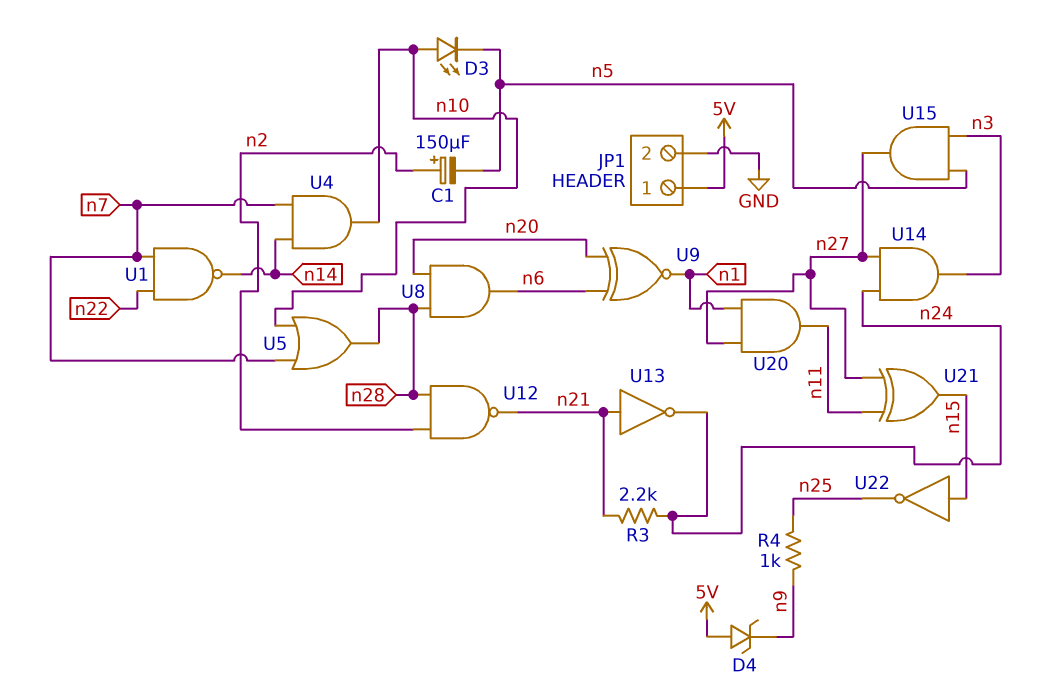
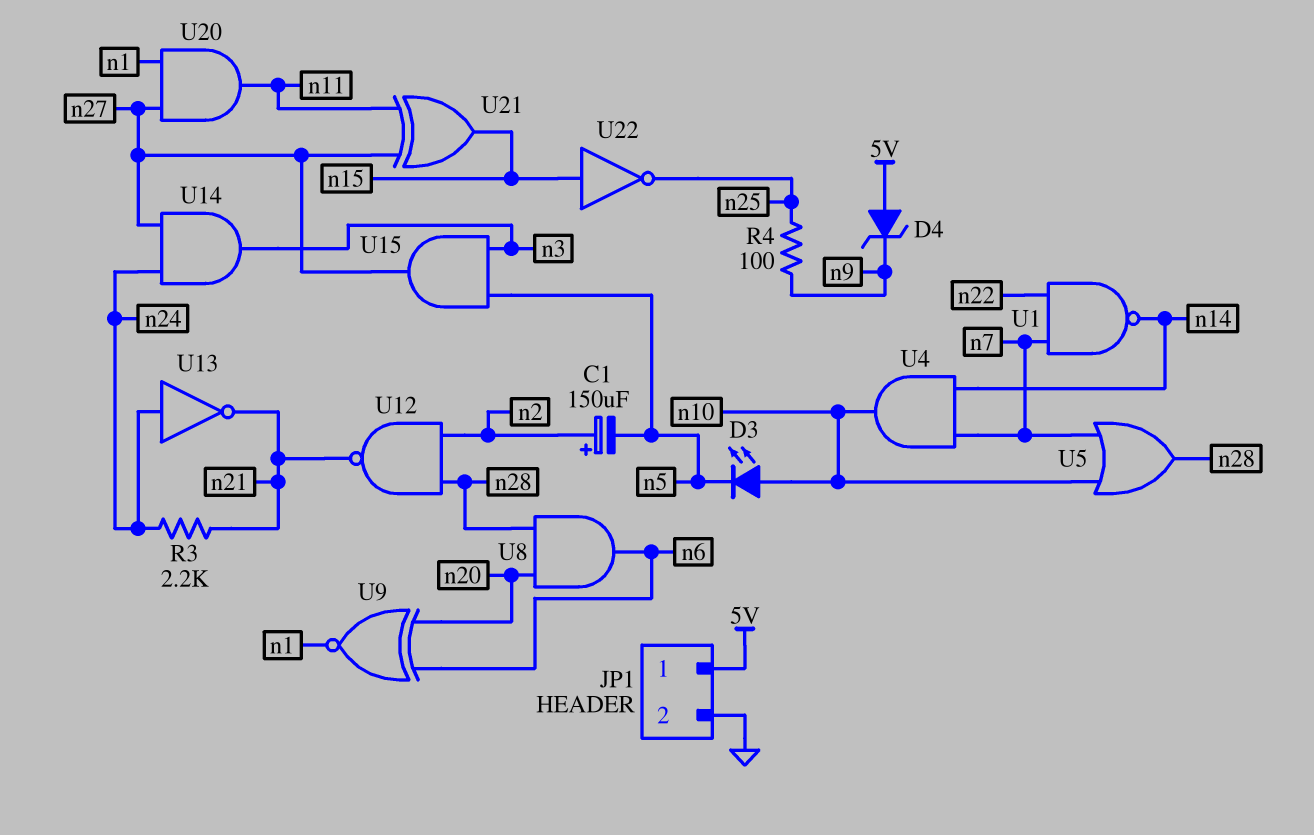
R4: 1k (n9, n25) -> 100 (n9, n25)
U13: NOT (in n21, out n24) -> NOT (in n24, out n21)

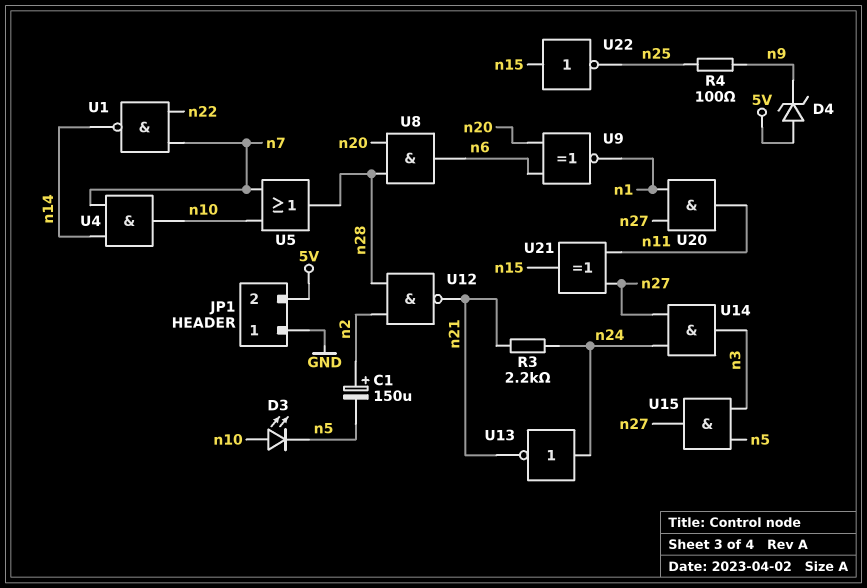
JP1 pin 1: 5V -> GND
JP1 pin 2: GND -> 5V

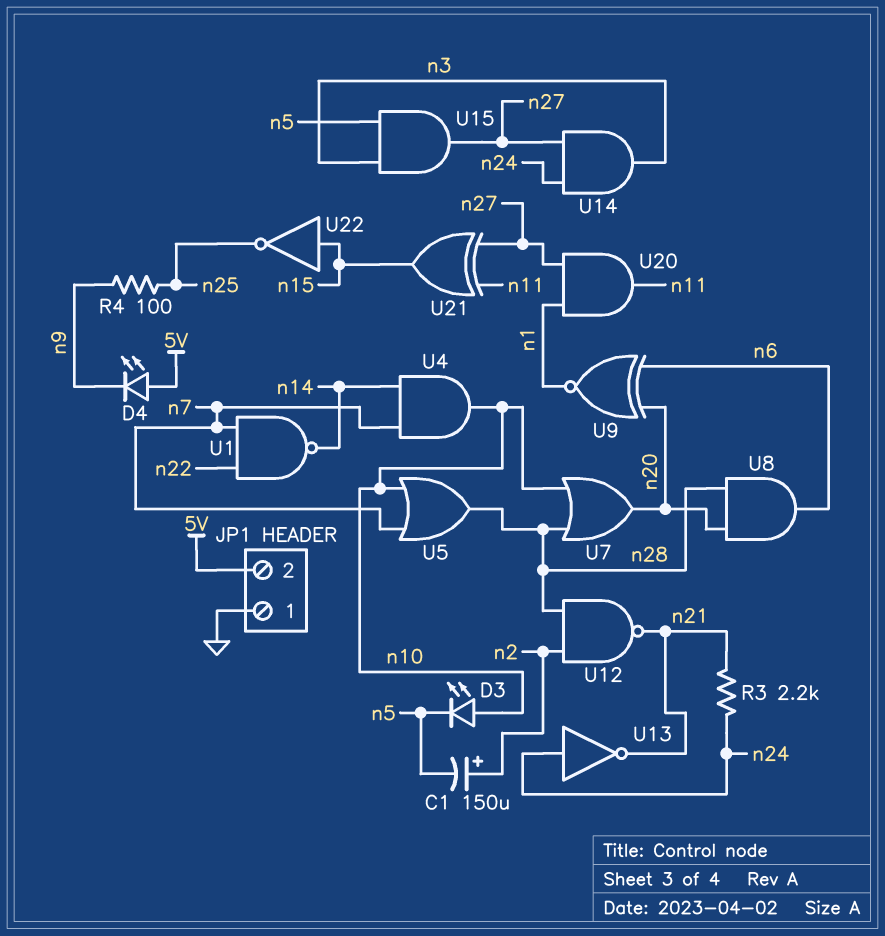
D4: zener (A 5V, K n9) -> LED (A 5V, K n9)
U7: none -> OR (in n10, in n28, out n20)

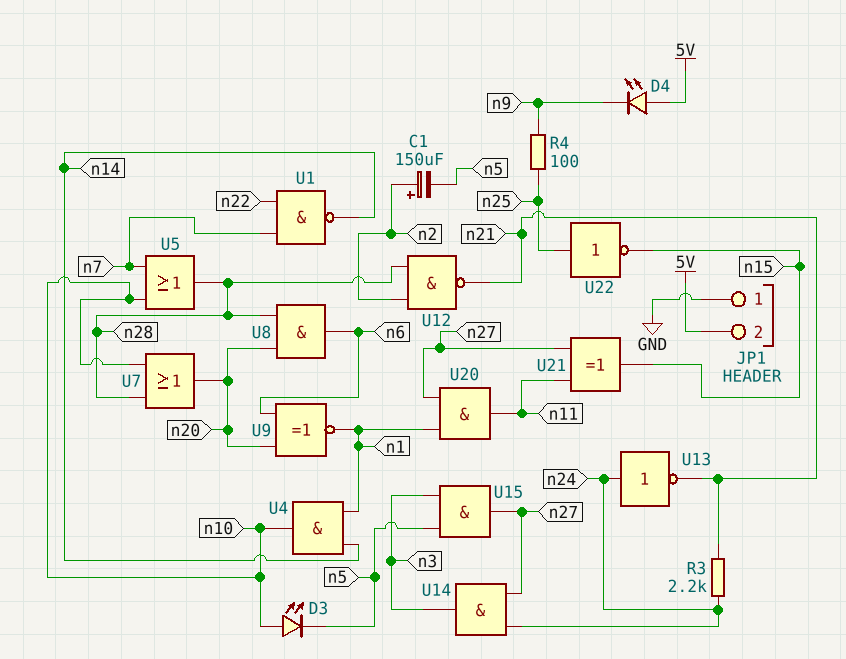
U4: AND (in n7, in n14, out n10) -> AND (in n1, in n14, out n10)
U22: NOT (in n15, out n25) -> NOT (in n25, out n15)

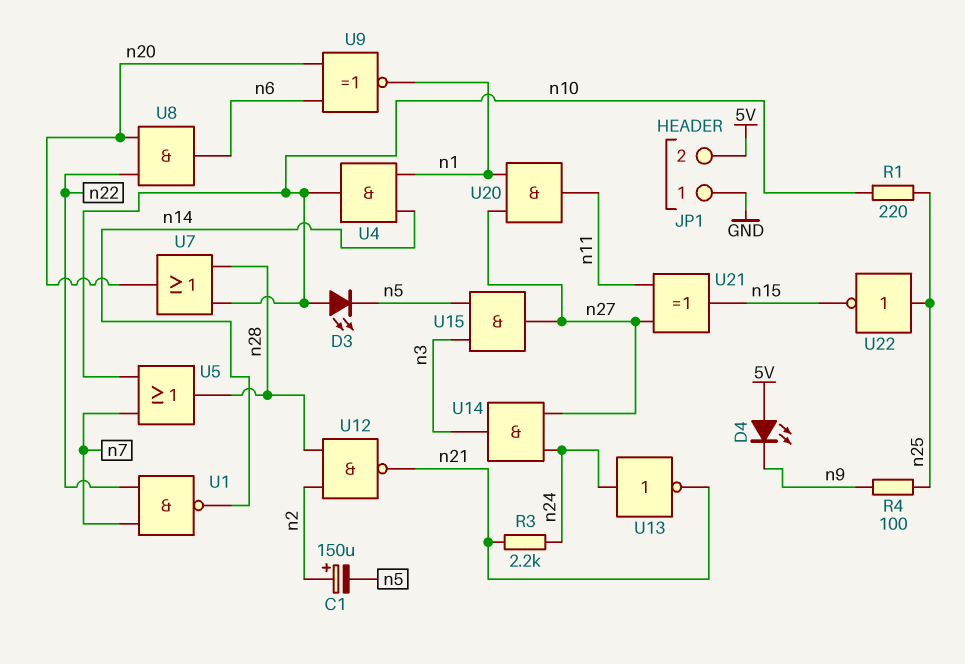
R1: none -> 220 (n10, n25)
U8: AND (in n20, in n28, out n6) -> AND (in n20, in n22, out n6)

